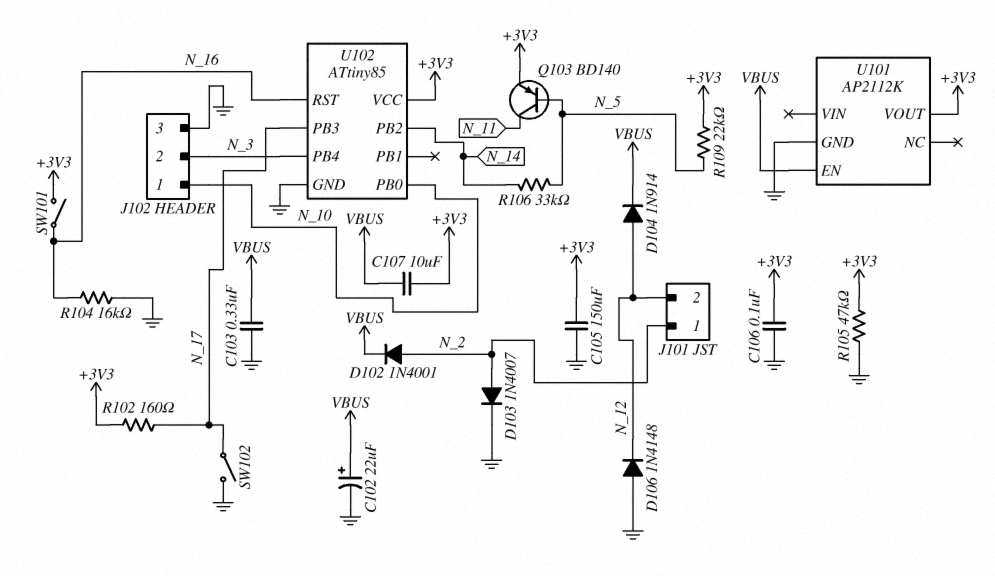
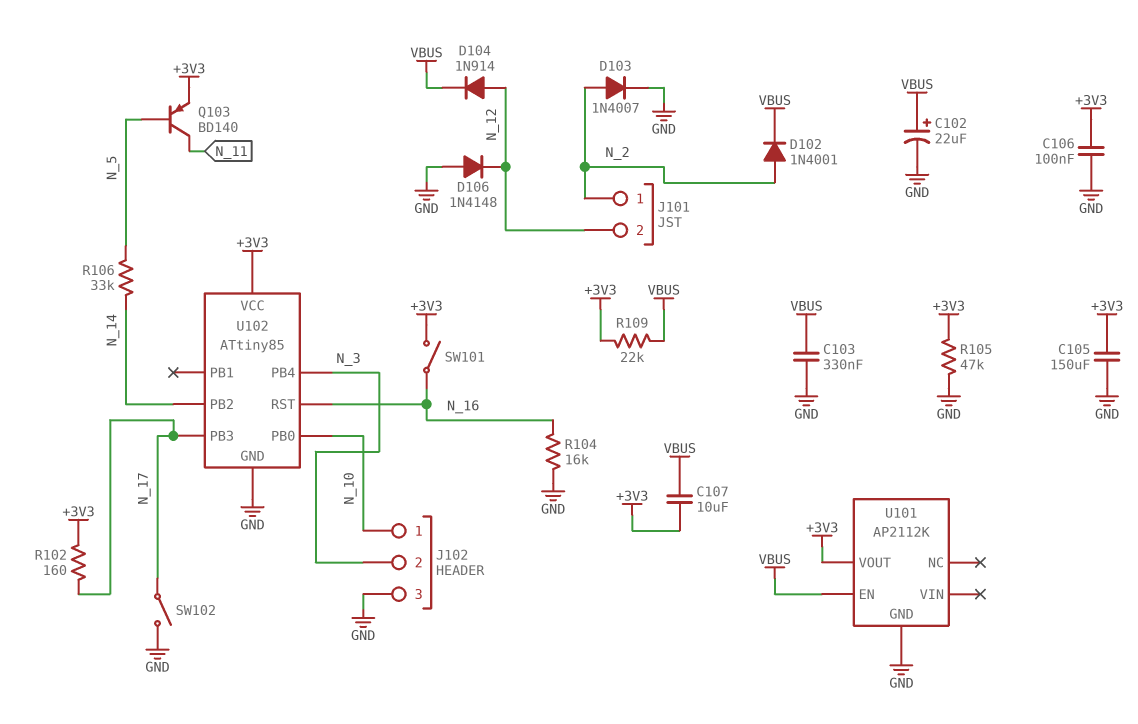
R109: 22k (+3V3, N_5) -> 22k (+3V3, VBUS)

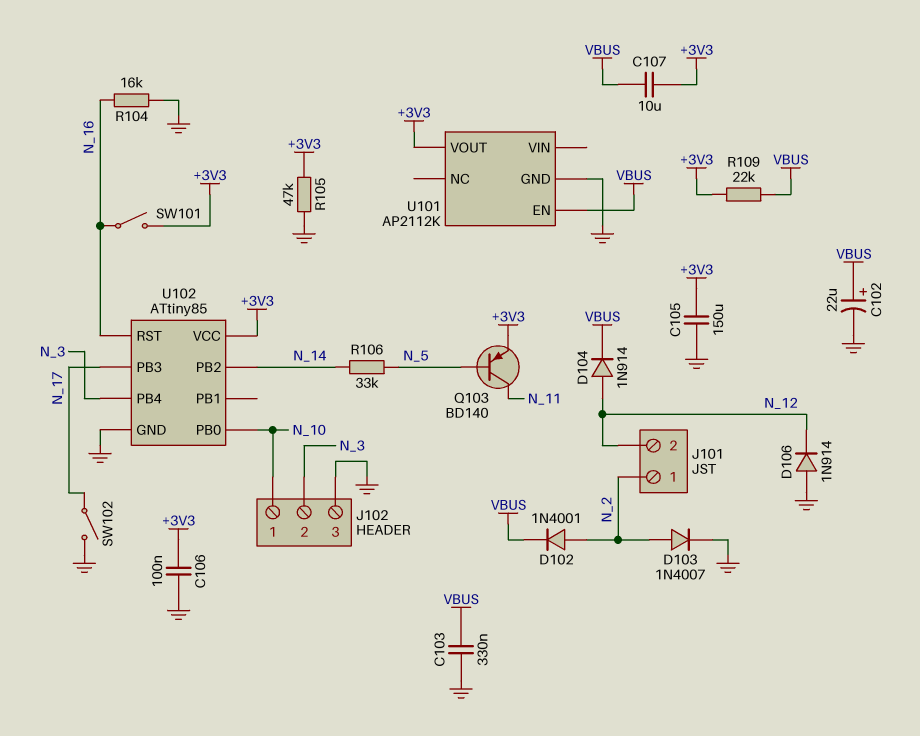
D106: diode 1N4148 (A GND, K N_12) -> diode 1N914 (A GND, K N_12)
R102: 160 (+3V3, N_17) -> none

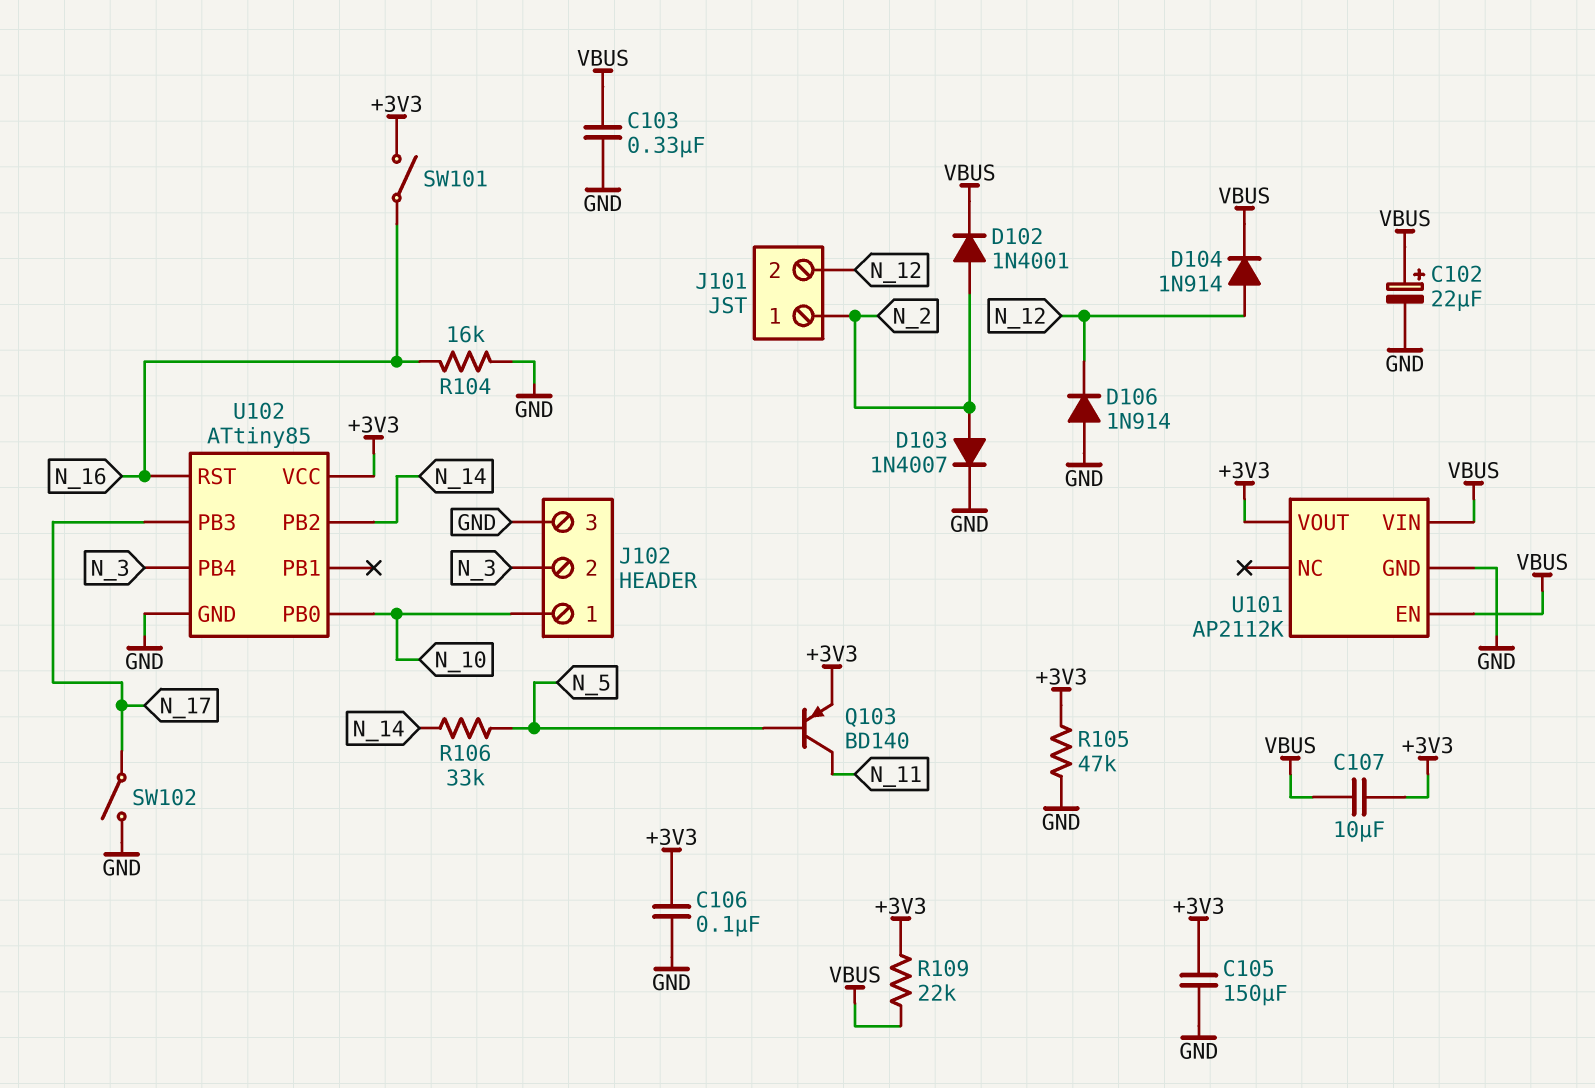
U101 pin VIN: none -> VBUS

